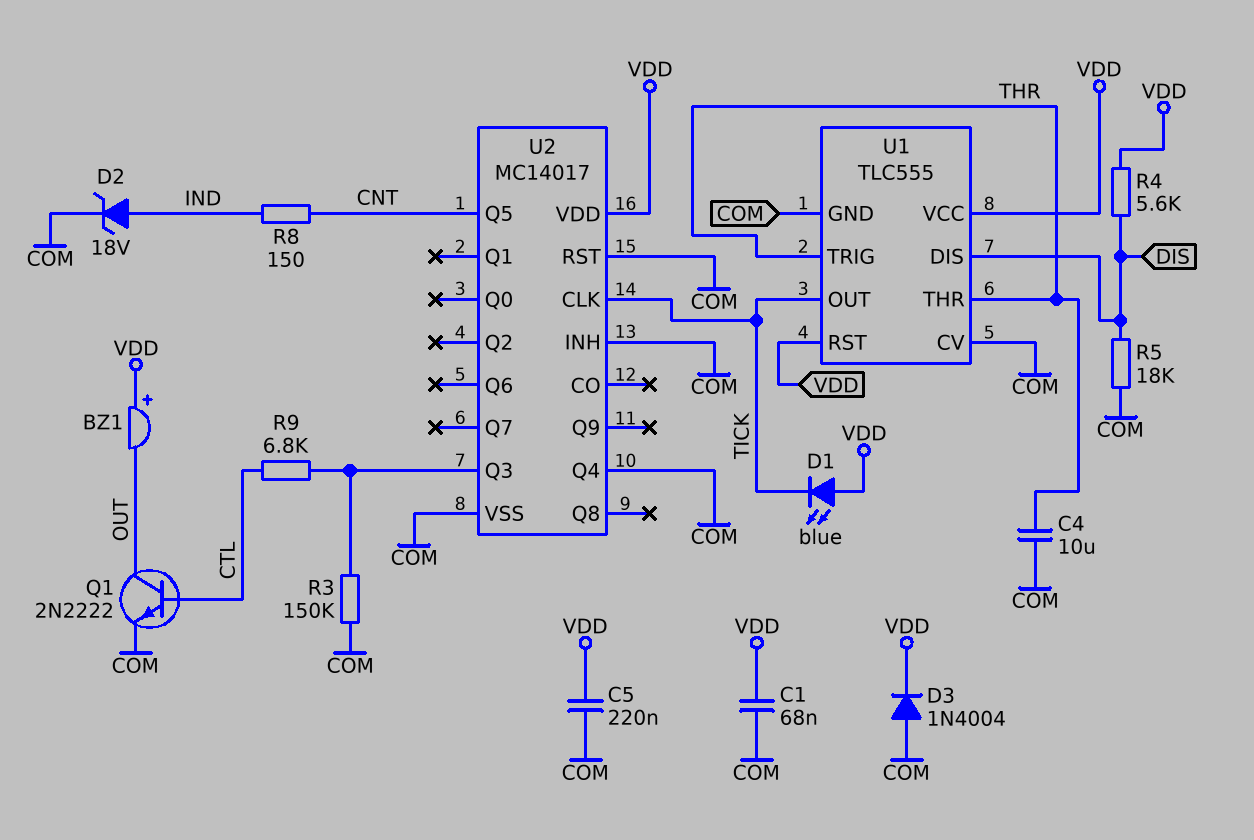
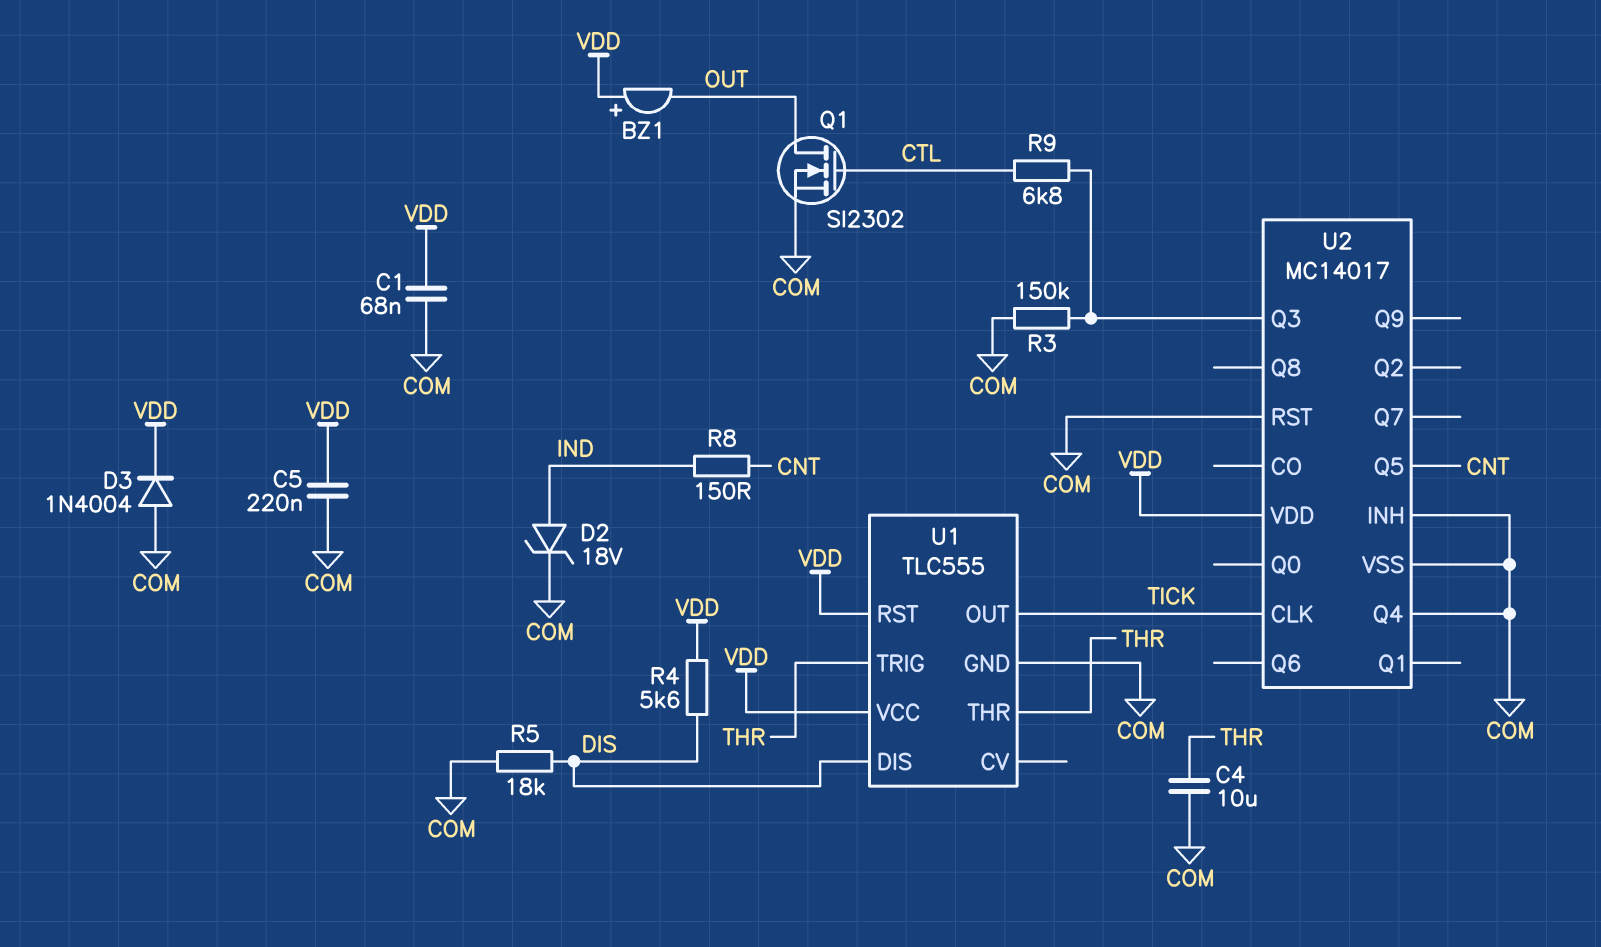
D1: LED blue (A VDD, K TICK) -> none
Q1: NPN 2N2222 (B CTL, C OUT, E COM) -> NMOS SI2302 (G CTL, D OUT, S COM)
U1 pin CV: COM -> none

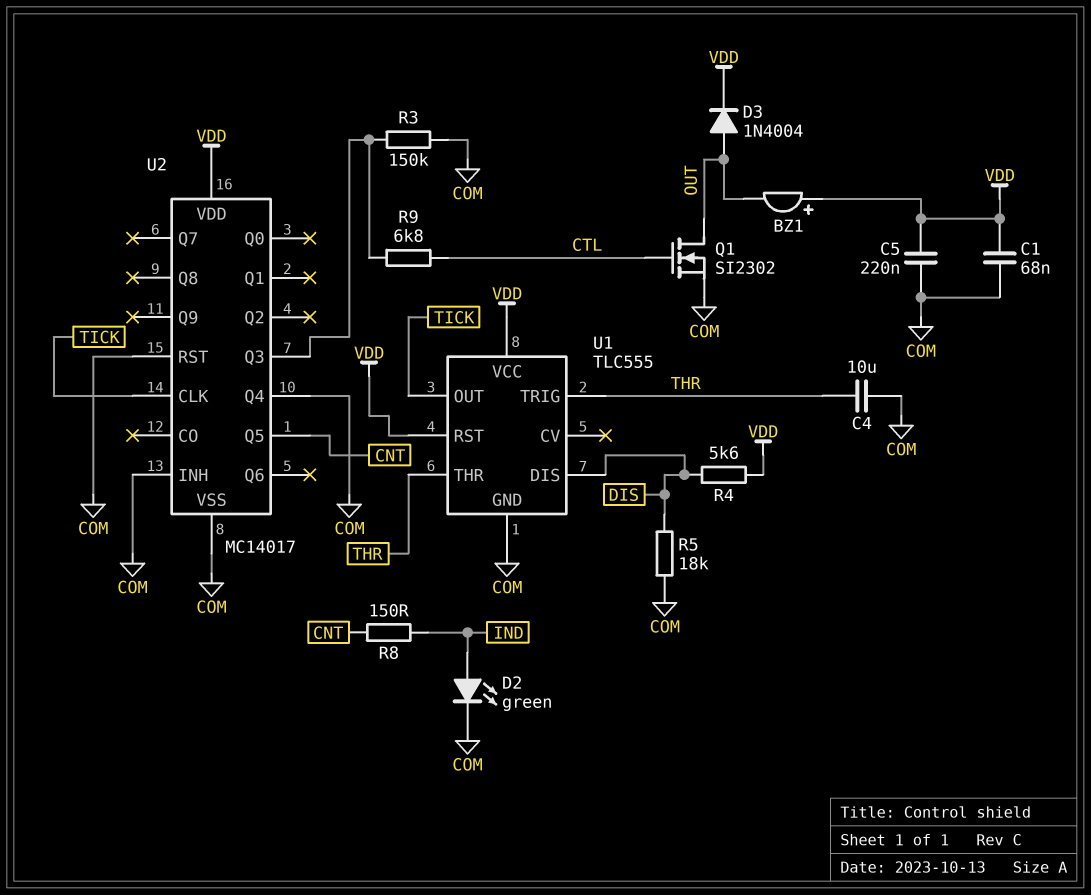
D2: zener 18V (A IND, K COM) -> LED green (A IND, K COM)
D3: diode 1N4004 (A COM, K VDD) -> diode 1N4004 (A OUT, K VDD)

